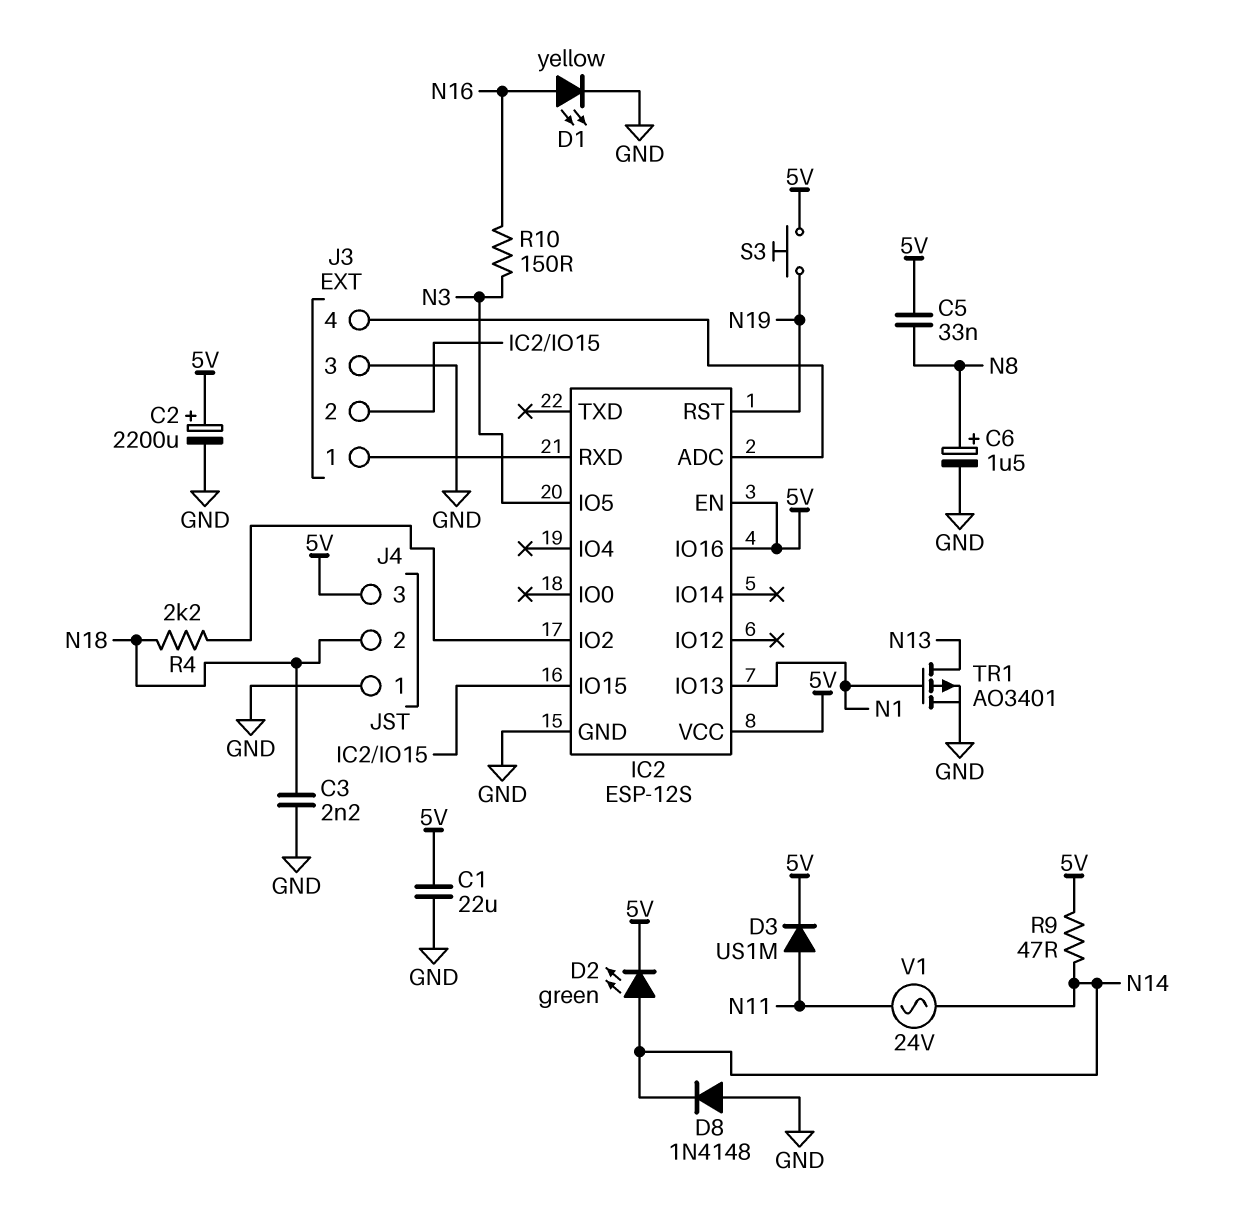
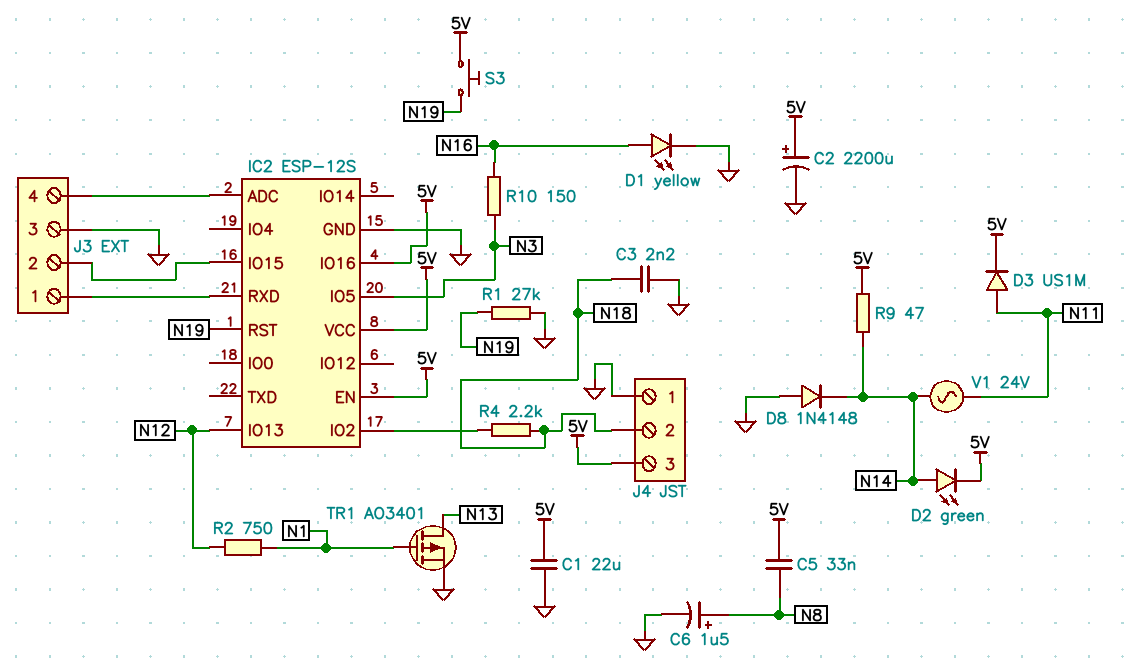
IC2 pin IO13: N1 -> N12
R1: none -> 27k (GND, N19)
R2: none -> 750 (N1, N12)

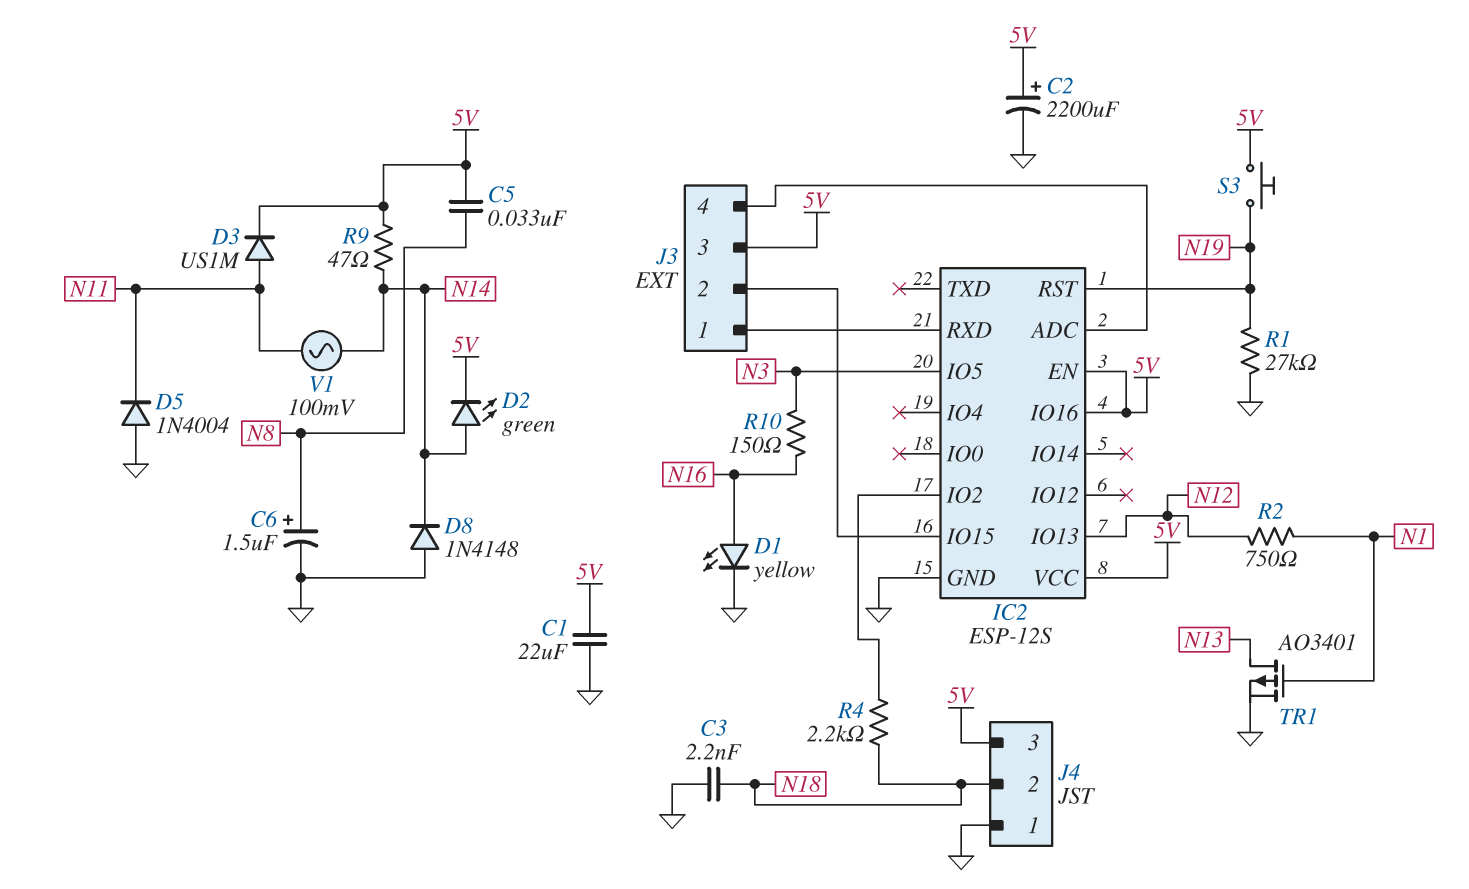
D5: none -> diode 1N4004 (A GND, K N11)
J3 pin 3: GND -> 5V
V1: AC 24V (N11, N14) -> AC 100mV (N11, N14)

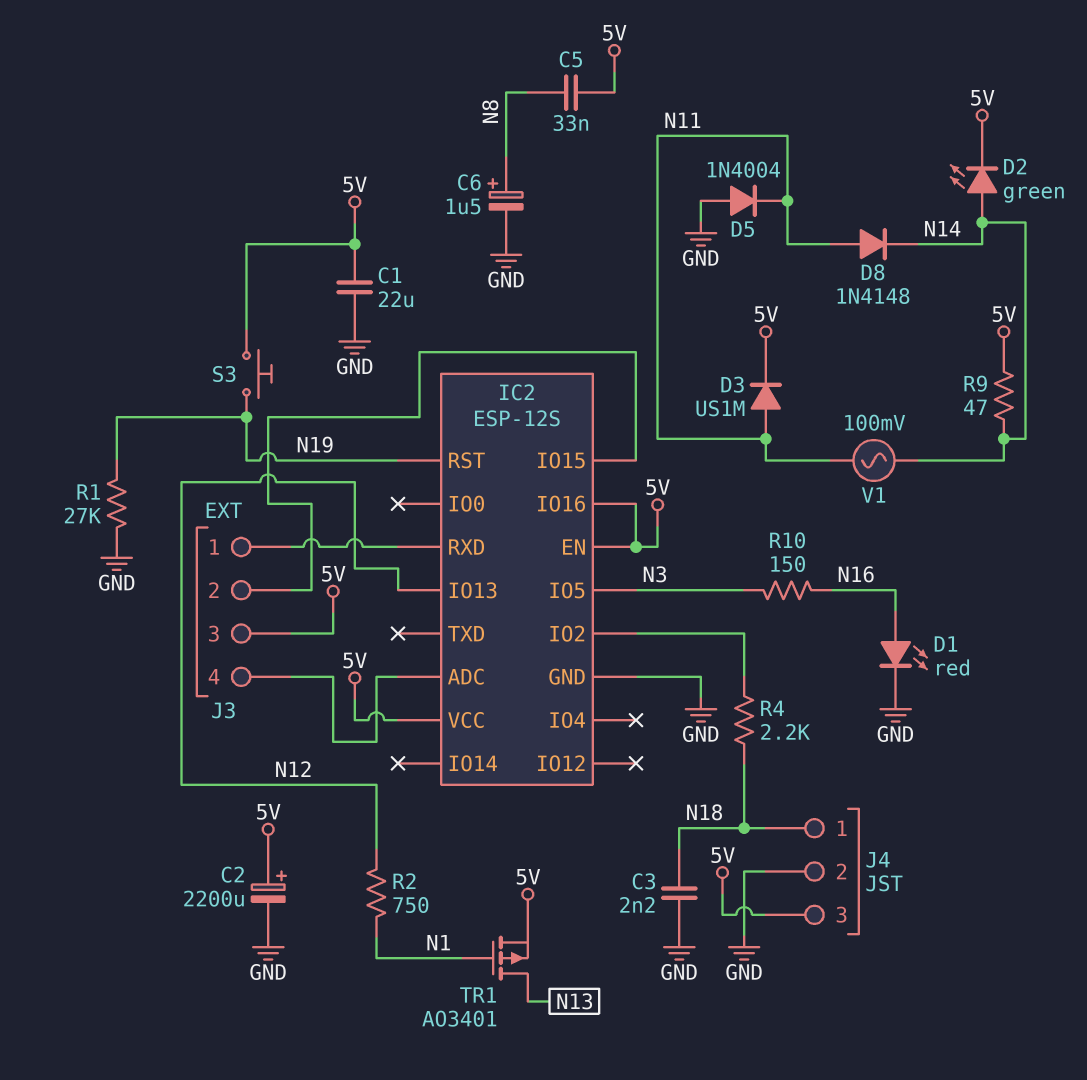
D1: LED yellow (A N16, K GND) -> LED red (A N16, K GND)
D8: diode 1N4148 (A GND, K N14) -> diode 1N4148 (A N11, K N14)
J4 pin 1: GND -> N18
J4 pin 2: N18 -> GND
TR1: PMOS AO3401 (G N1, D N13, S GND) -> PMOS AO3401 (G N1, D N13, S 5V)

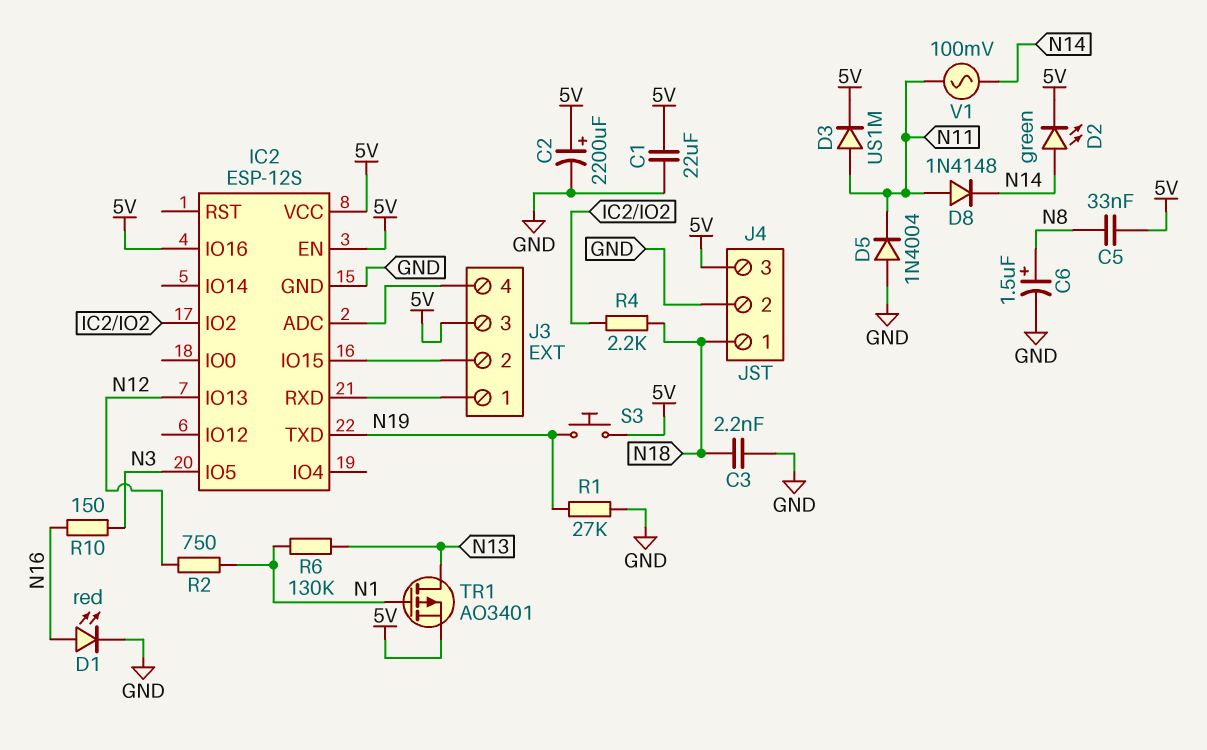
IC2 pin RST: N19 -> none
IC2 pin TXD: none -> N19
R6: none -> 130k (N1, N13)
R9: 47 (5V, N14) -> none

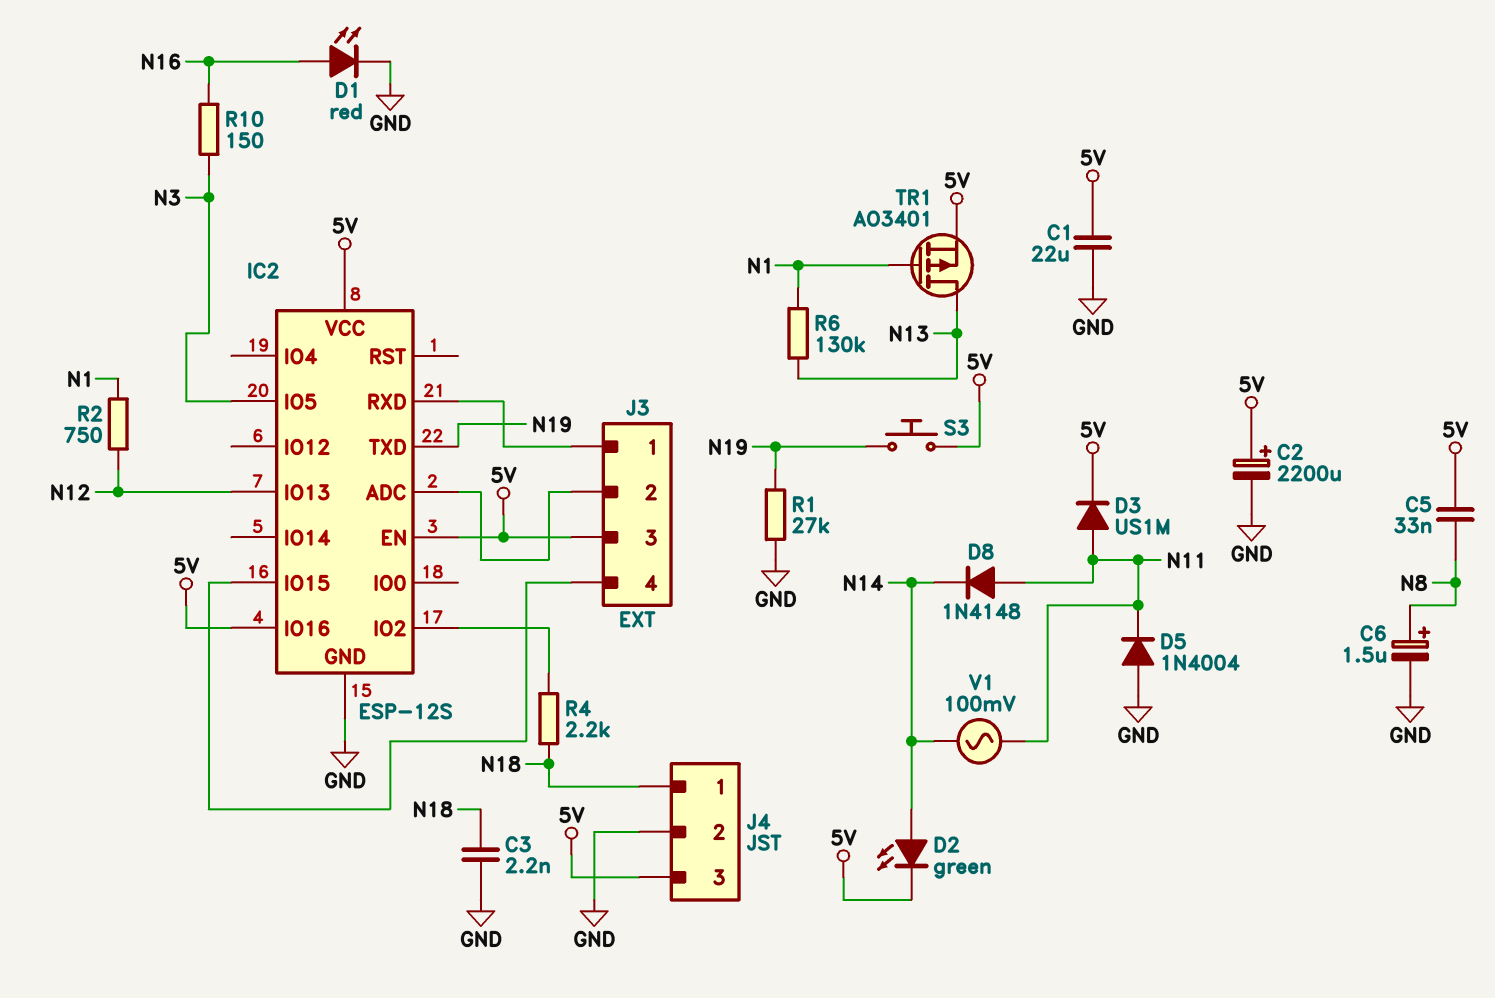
J3 pin 2: IC2/IO15 -> IC2/ADC
J3 pin 4: IC2/ADC -> IC2/IO15

